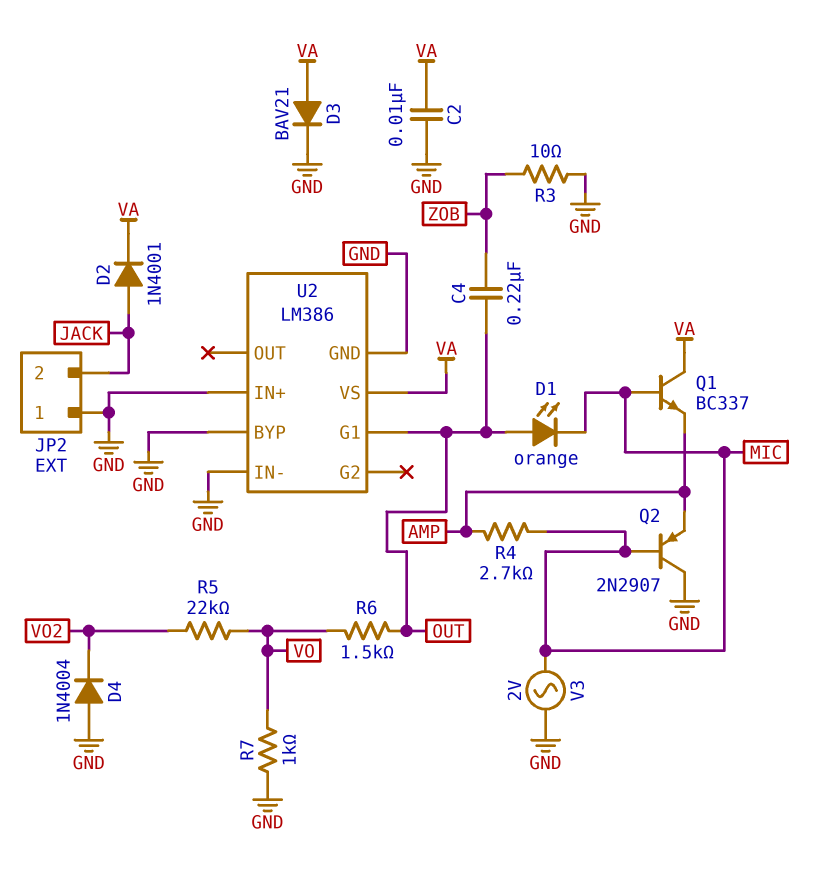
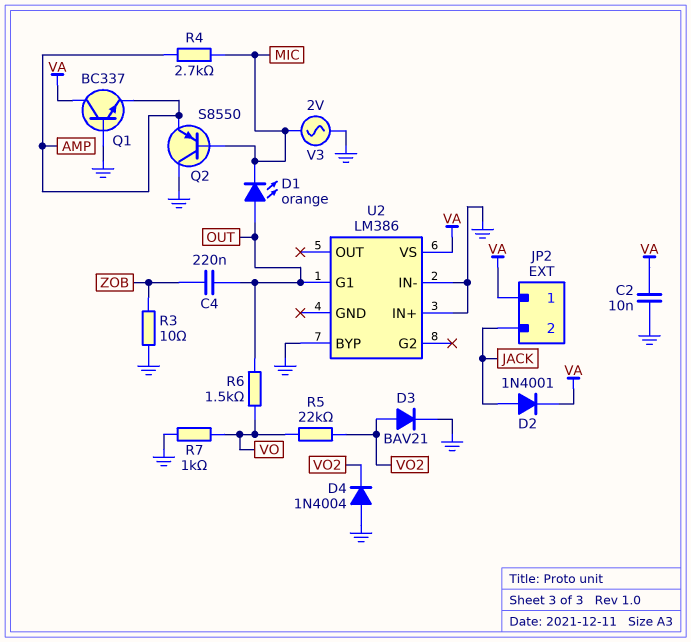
D3: diode BAV21 (A VA, K GND) -> diode BAV21 (A VO2, K GND)
JP2 pin 1: GND -> VA
Q1: NPN BC337 (B MIC, C VA, E AMP) -> NPN BC337 (B GND, C VA, E AMP)
Q2: PNP 2N2907 (B MIC, C GND, E AMP) -> PNP S8550 (B MIC, C GND, E AMP)
U2 pin GND: GND -> none

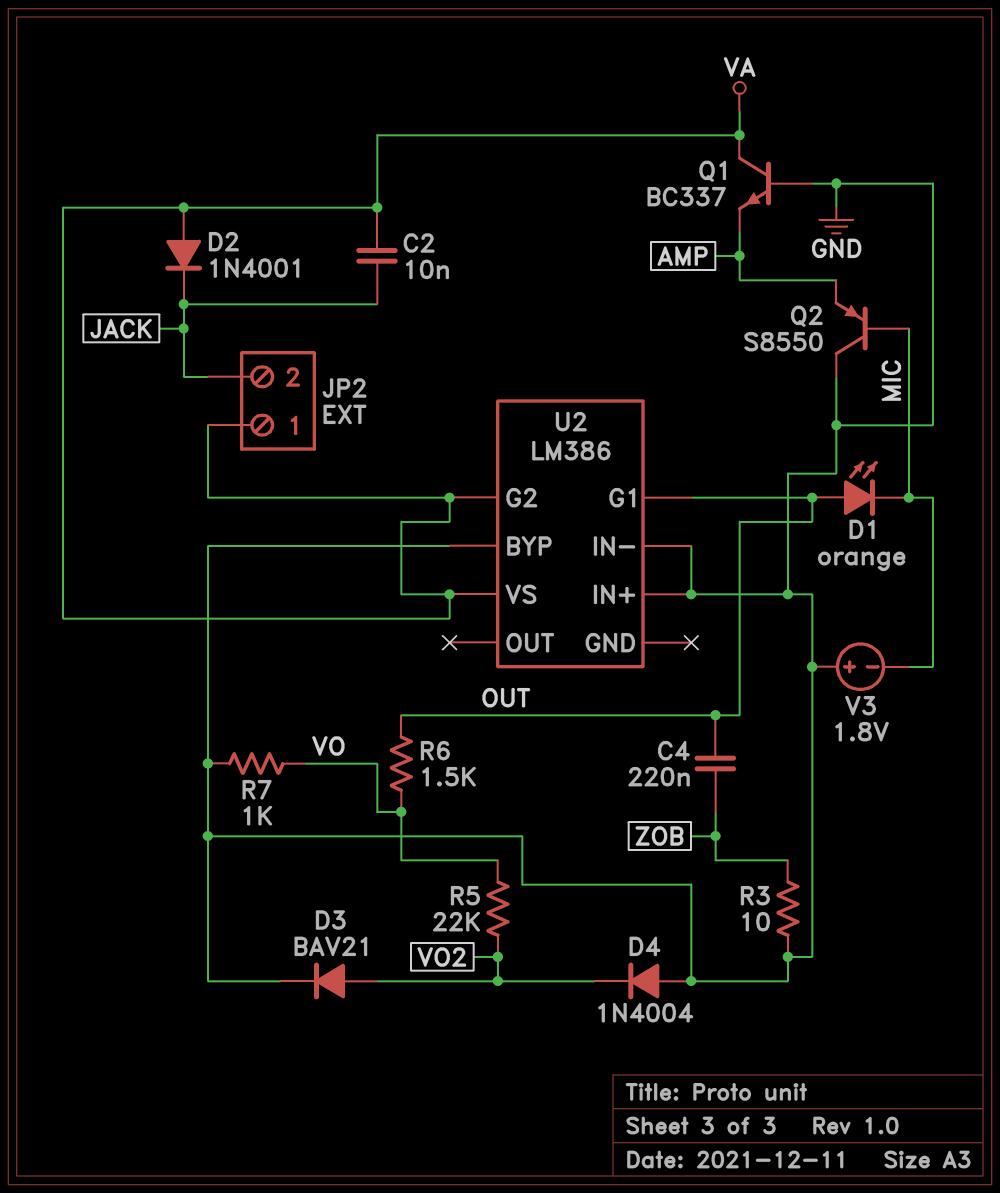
C2: 10nF (GND, VA) -> 10nF (JACK, VA)
D2: diode 1N4001 (A JACK, K VA) -> diode 1N4001 (A VA, K JACK)
R4: 2.7k (AMP, MIC) -> none
U2 pin G2: none -> VA
V3: AC 2V (GND, MIC) -> 1.8V (plus GND, minus MIC)

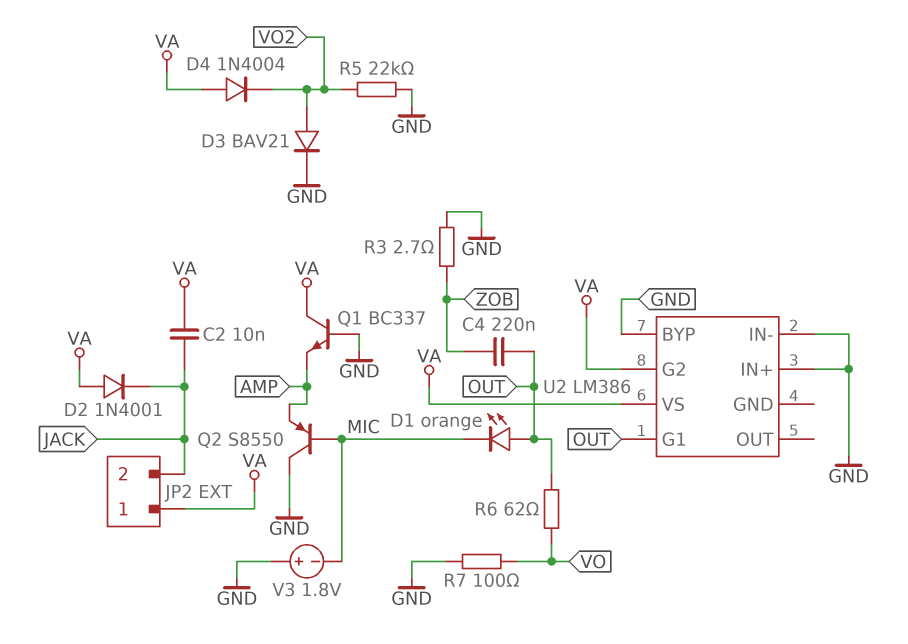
D4: diode 1N4004 (A GND, K VO2) -> diode 1N4004 (A VA, K VO2)
R3: 10 (GND, ZOB) -> 2.7 (GND, ZOB)
R5: 22k (VO, VO2) -> 22k (GND, VO2)
R6: 1.5k (OUT, VO) -> 62 (OUT, VO)
R7: 1k (GND, VO) -> 100 (GND, VO)

